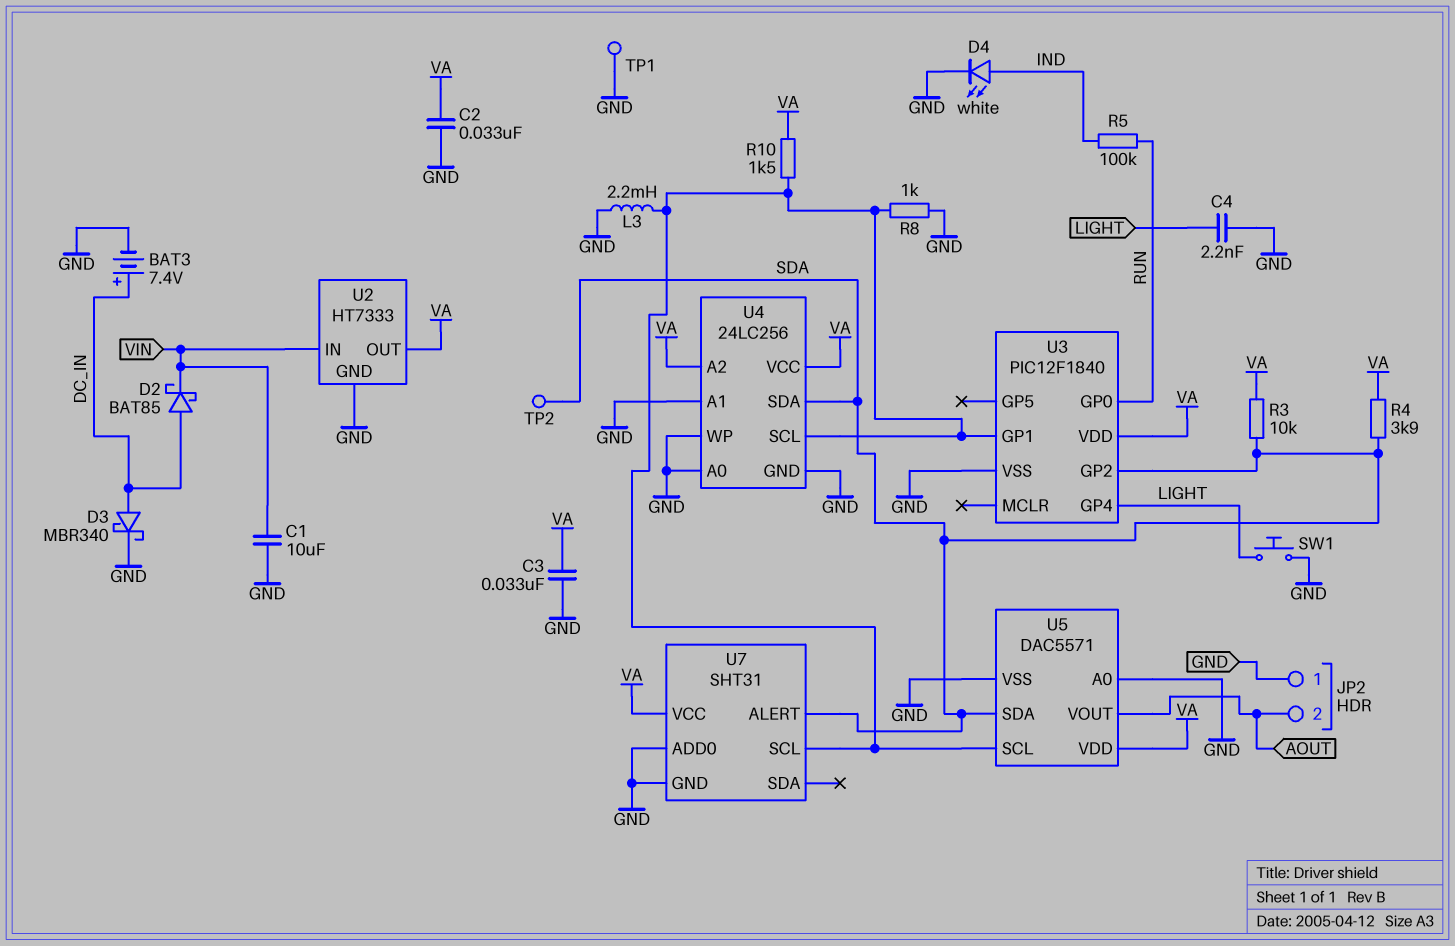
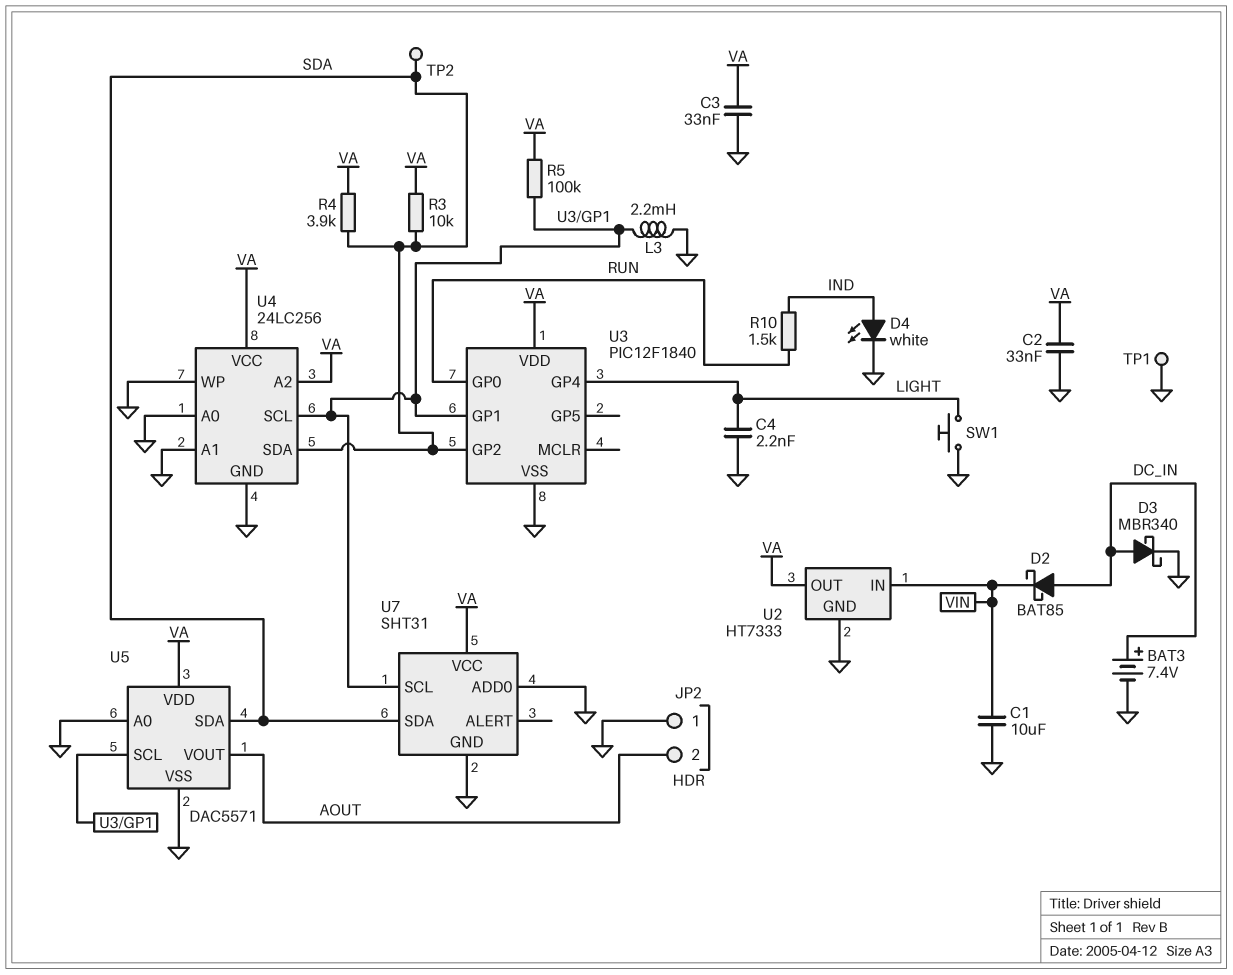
R5: 100k (IND, RUN) -> 100k (U3/GP1, VA)
R8: 1k (GND, U3/GP1) -> none
R10: 1.5k (U3/GP1, VA) -> 1.5k (IND, RUN)
U7 pin ALERT: SDA -> none
U7 pin SDA: none -> SDA

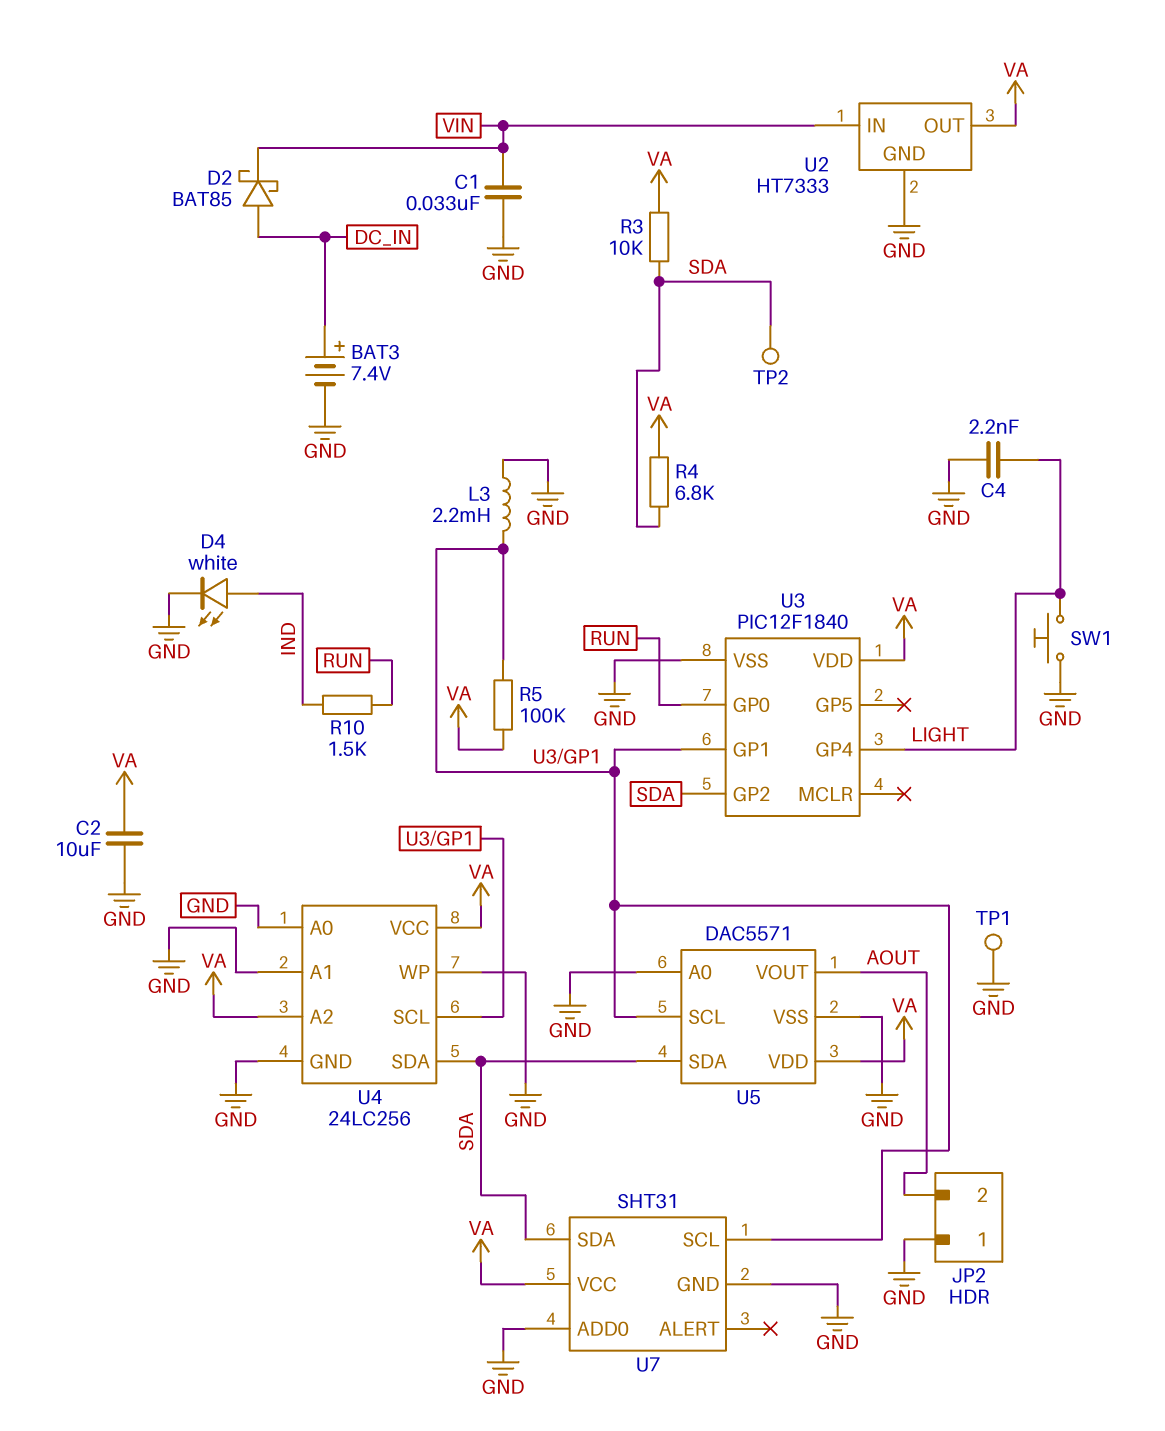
C1: 10uF (GND, VIN) -> 33nF (GND, VIN)
C2: 33nF (GND, VA) -> 10uF (GND, VA)
C3: 33nF (GND, VA) -> none
D3: schottky MBR340 (A DC_IN, K GND) -> none
R4: 3.9k (SDA, VA) -> 6.8k (SDA, VA)

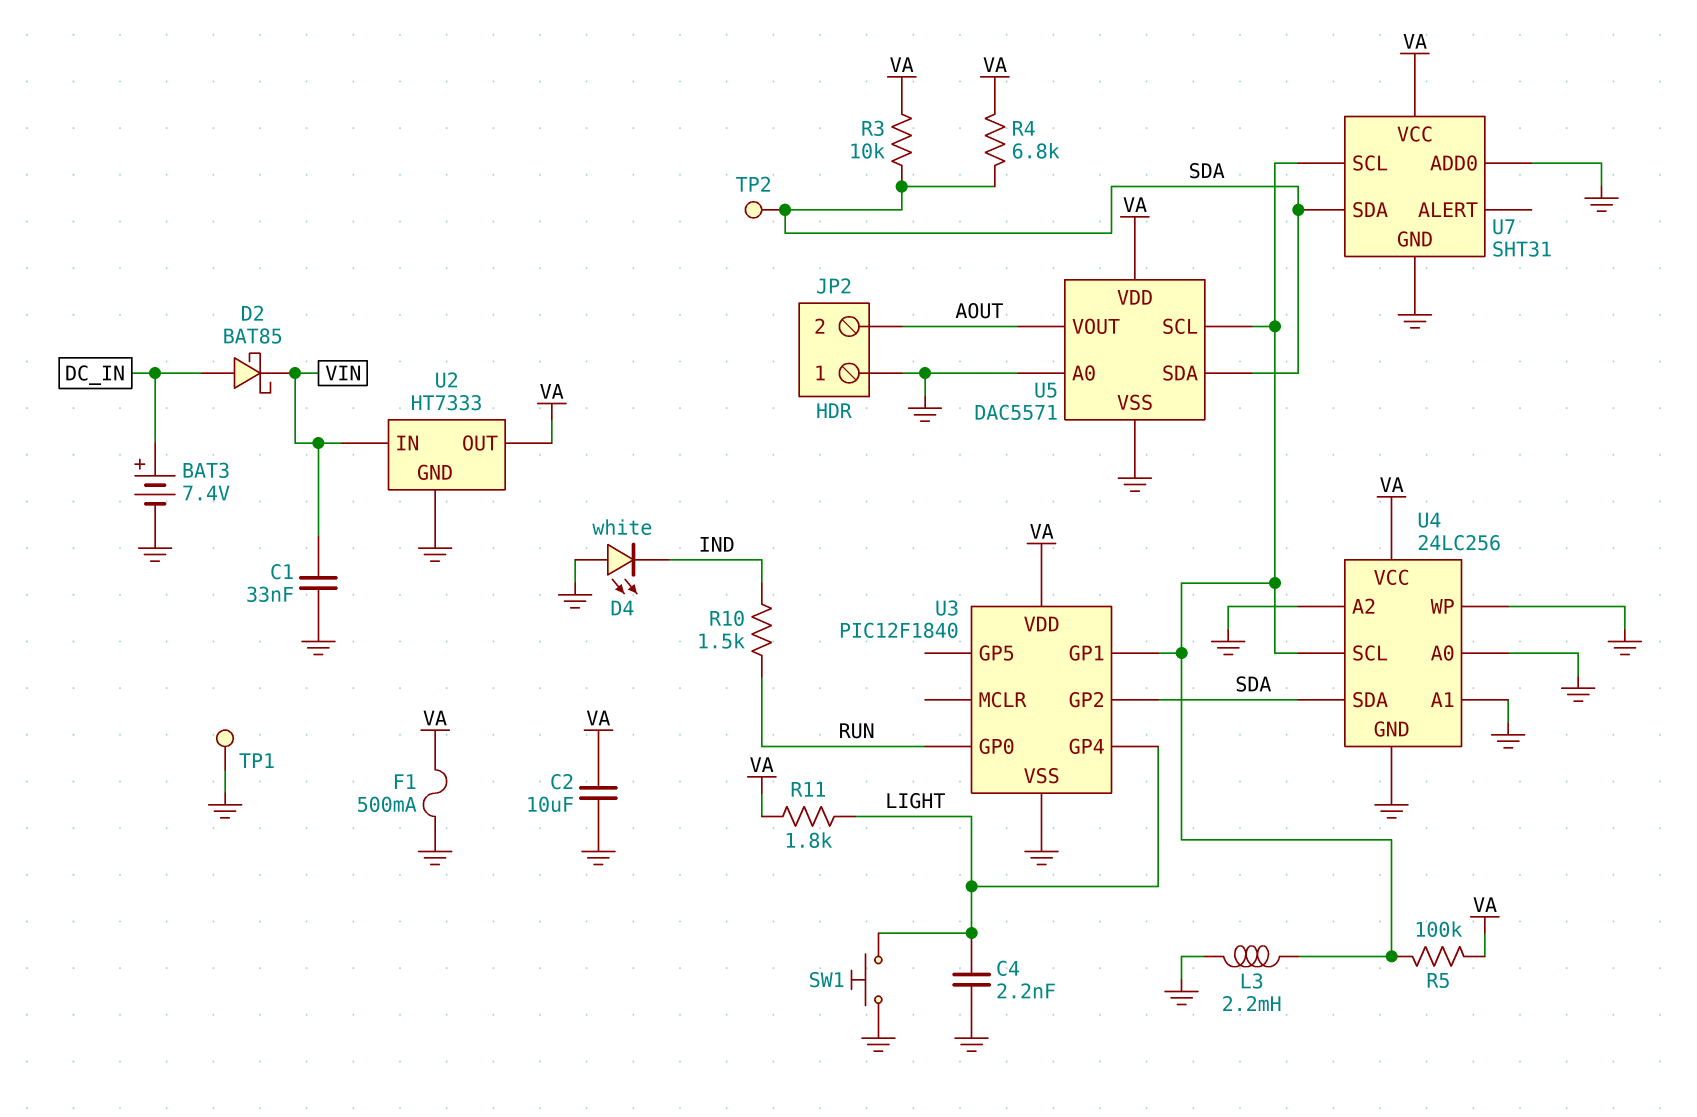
D4: LED white (A IND, K GND) -> LED white (A GND, K IND)
F1: none -> 500mA (GND, VA)
R11: none -> 1.8k (LIGHT, VA)
U4 pin A2: VA -> GND

